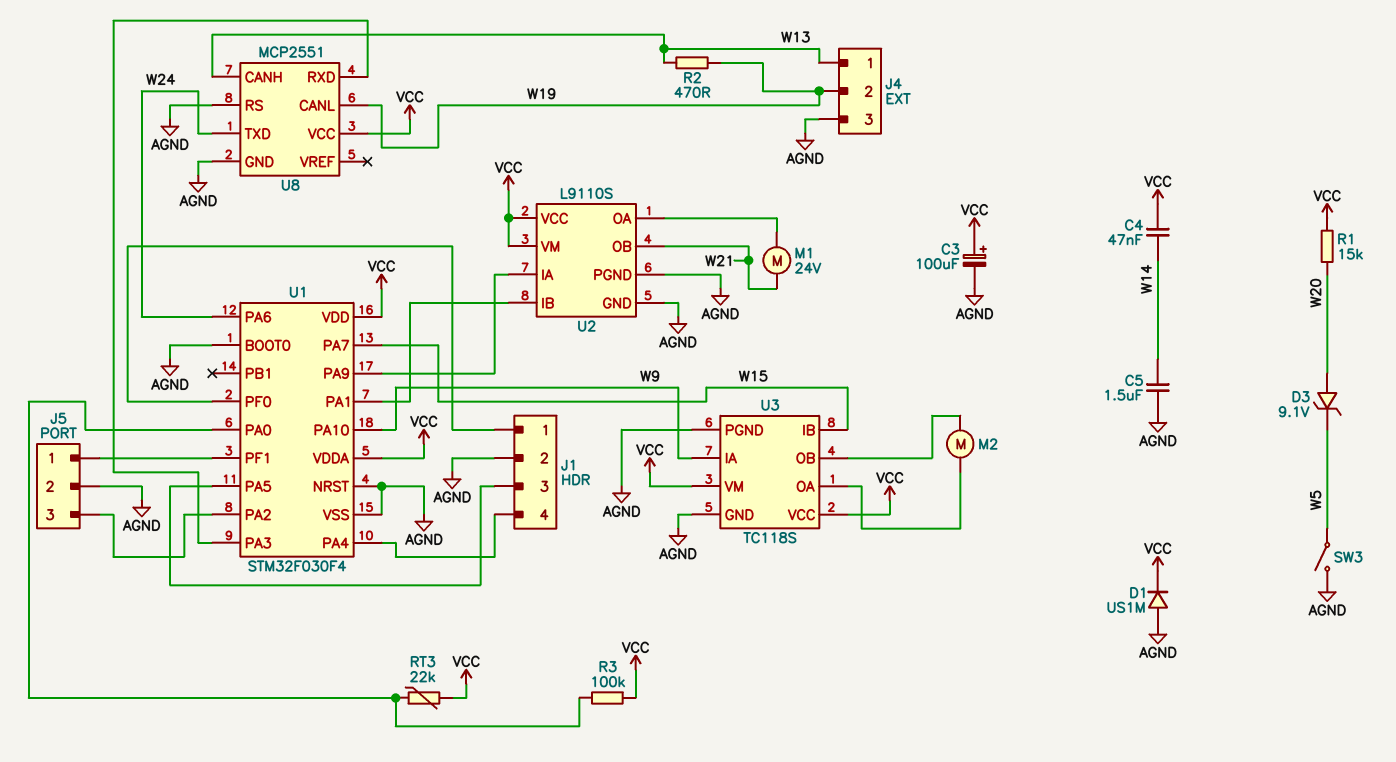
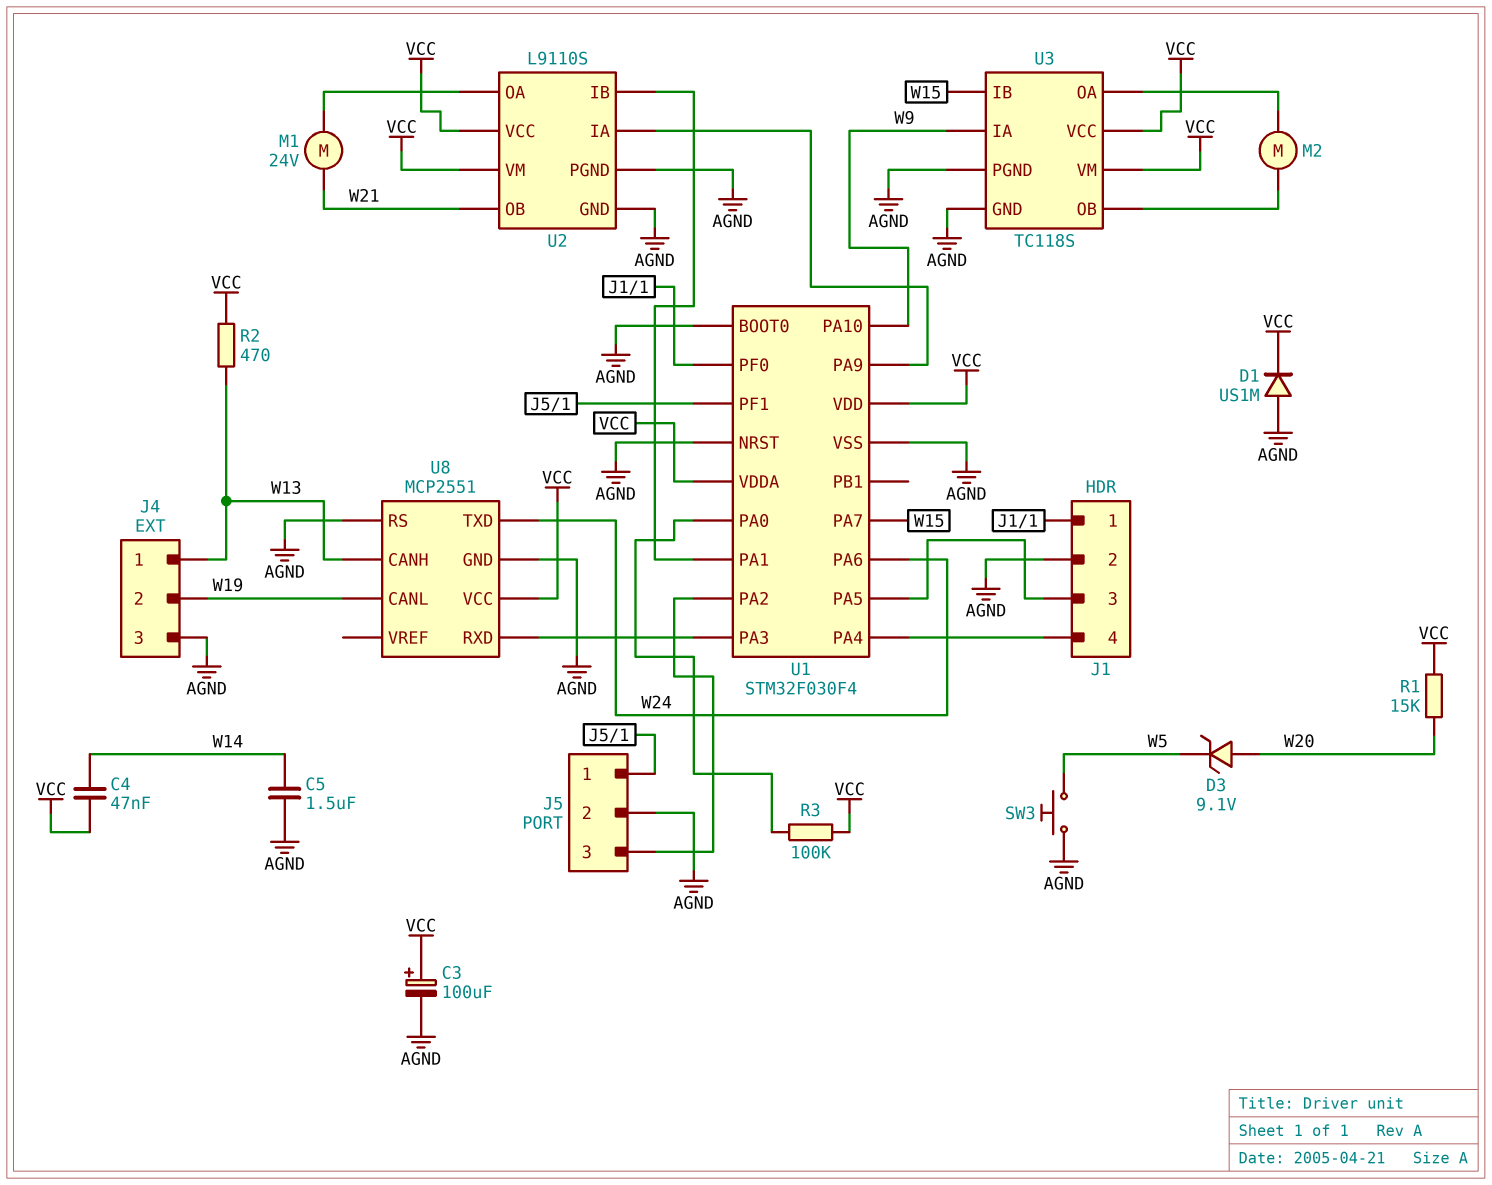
R2: 470 (W13, W19) -> 470 (VCC, W13)
RT3: 22k (U1/PA0, VCC) -> none
SW3: switch (AGND, W5) -> button (AGND, W5)

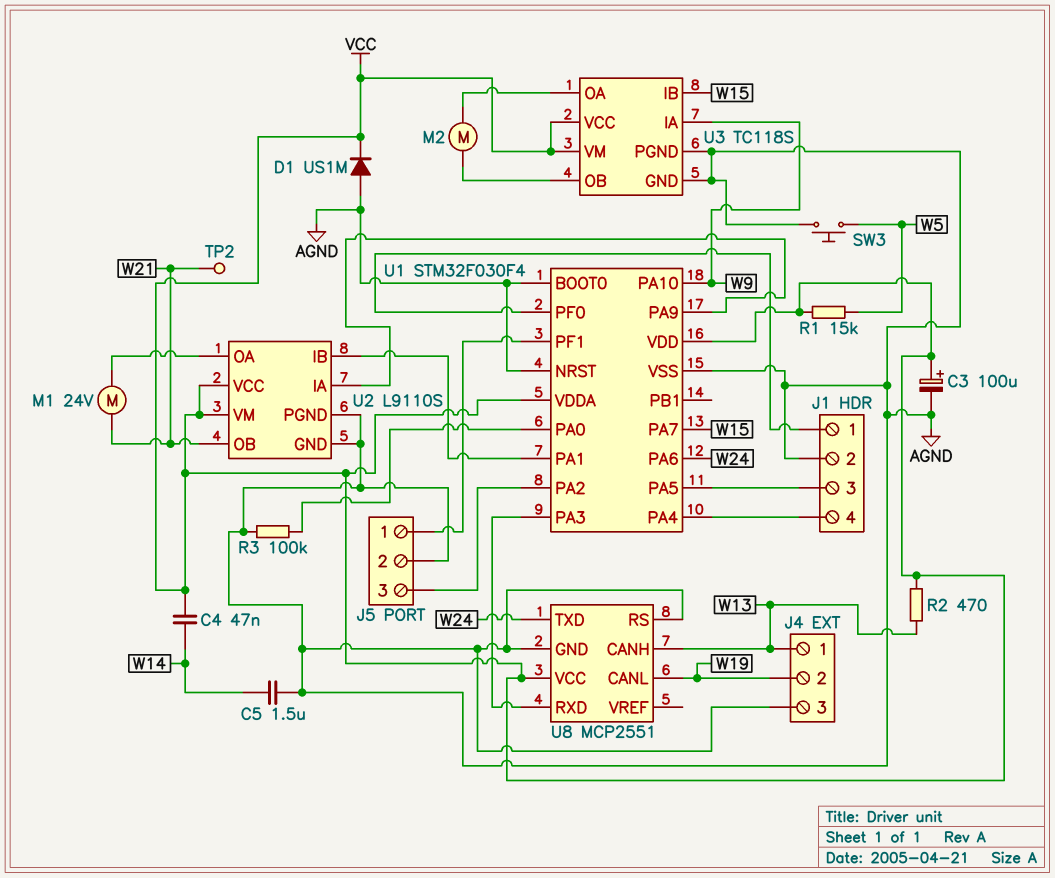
D3: zener 9.1V (A W20, K W5) -> none
R1: 15k (VCC, W20) -> 15k (VCC, W5)
R3: 100k (U1/PA0, VCC) -> 100k (AGND, U1/PA0)
TP2: none -> test point (W21)

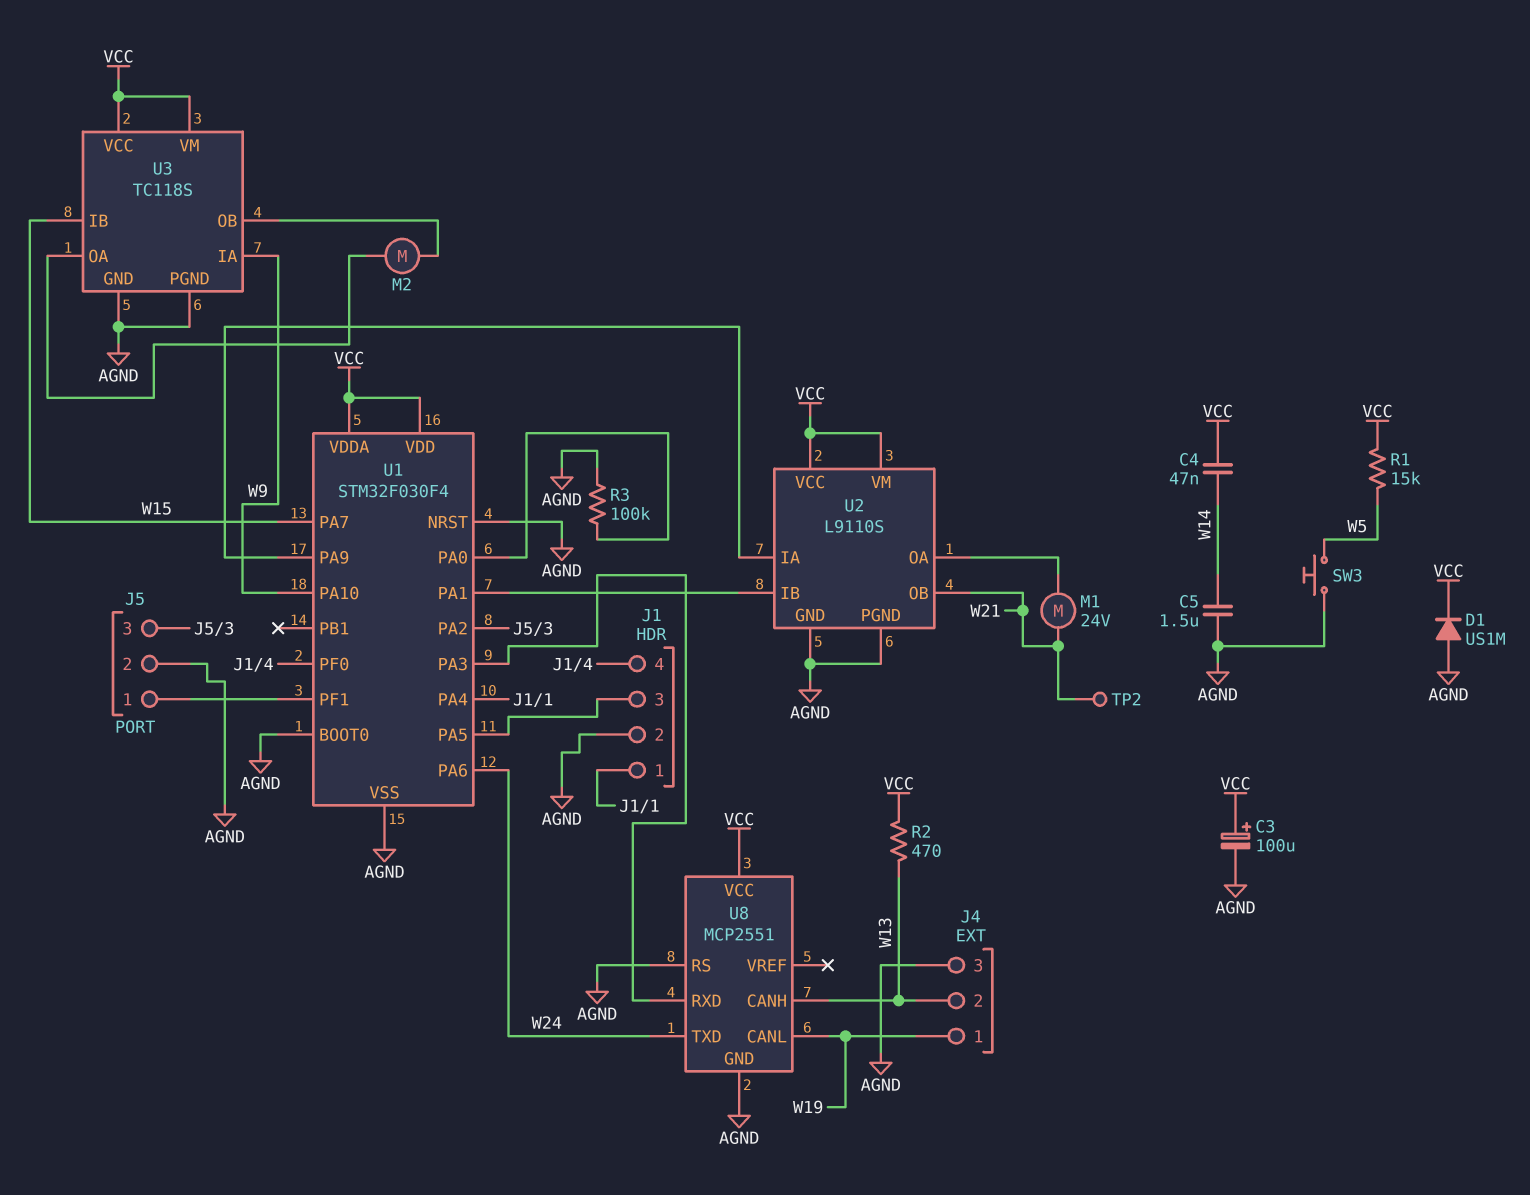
J4 pin 1: W13 -> W19
J4 pin 2: W19 -> W13
U1 pin PA4: J1/4 -> J1/1
U1 pin PF0: J1/1 -> J1/4

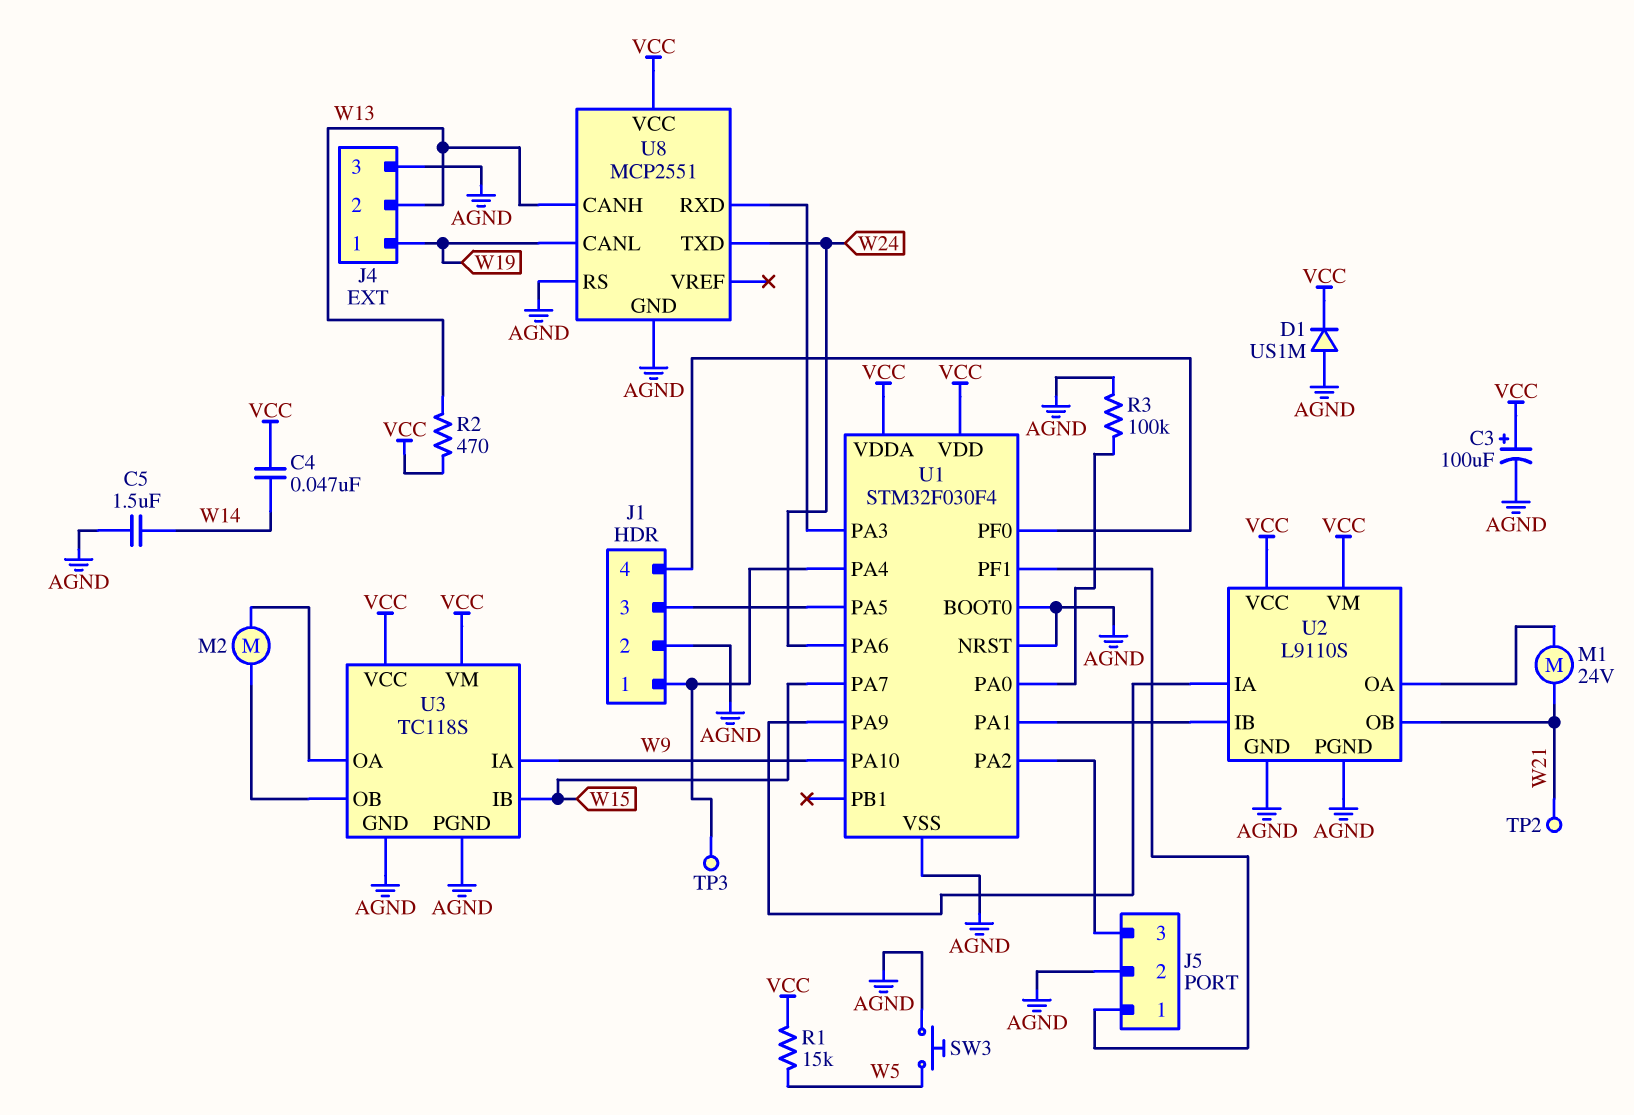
TP3: none -> test point (J1/1)

